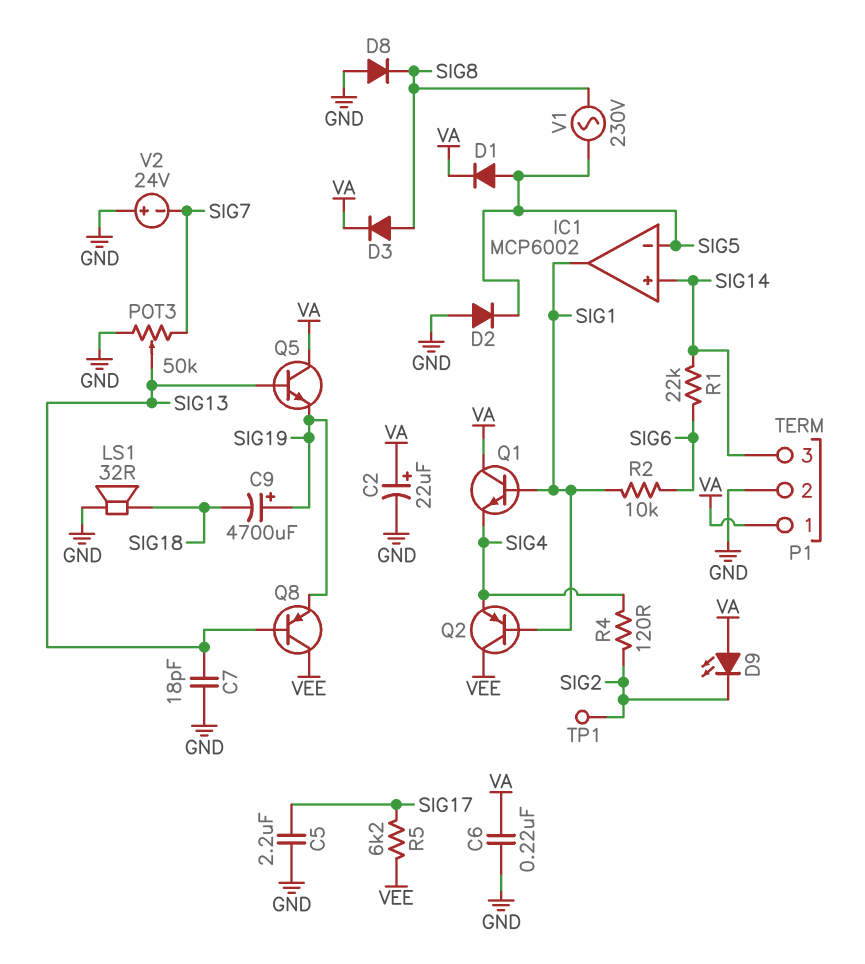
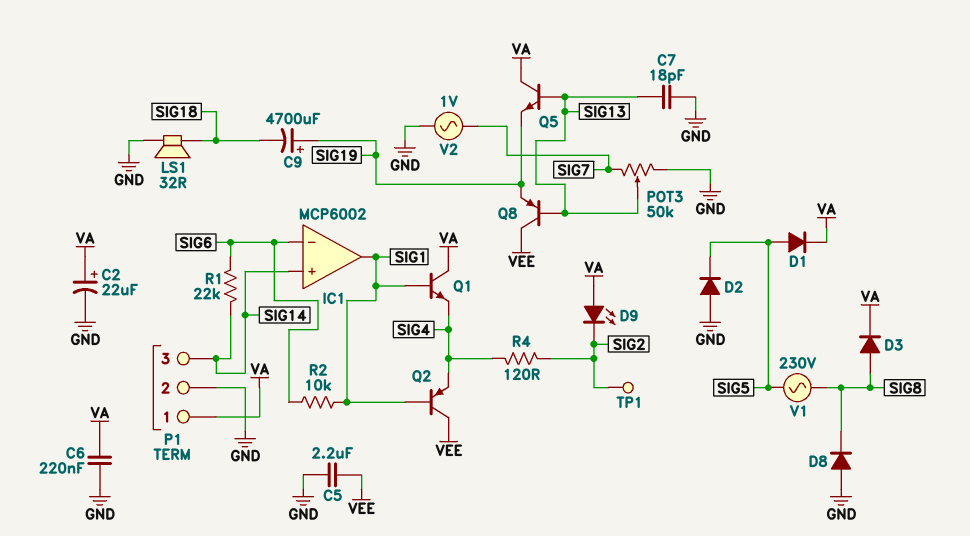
C5: 2.2uF (GND, SIG17) -> 2.2uF (GND, VEE)
IC1 pin in-: SIG5 -> SIG6
R5: 6.2k (SIG17, VEE) -> none
V2: 24V (plus GND, minus SIG7) -> AC 1V (GND, SIG7)

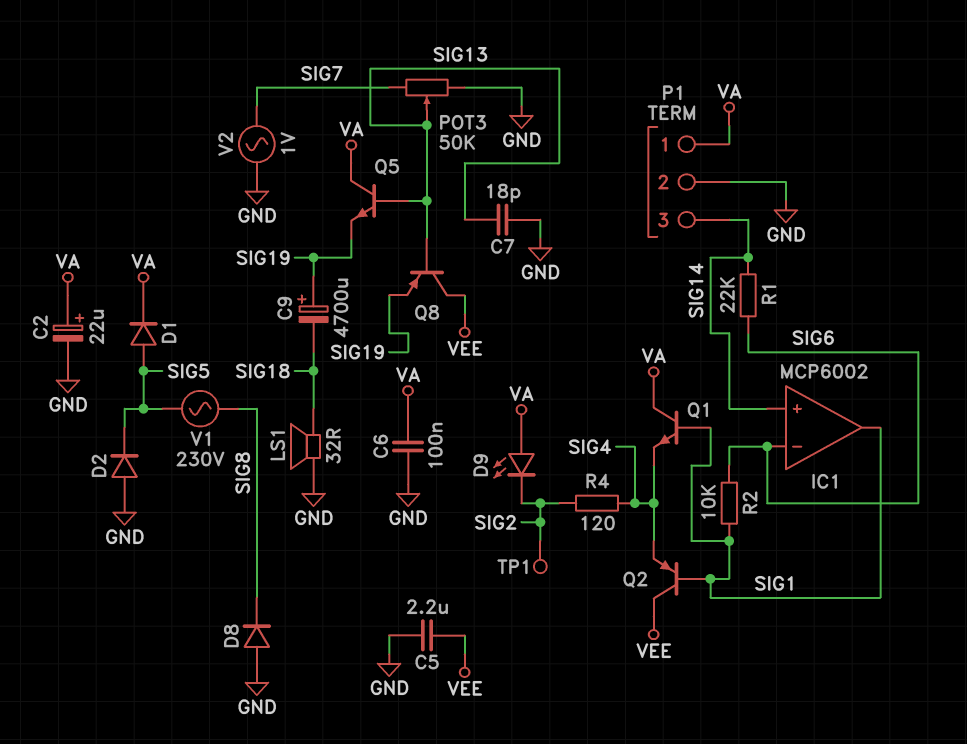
C6: 220nF (GND, VA) -> 100nF (GND, VA)
D3: diode (A SIG8, K VA) -> none

